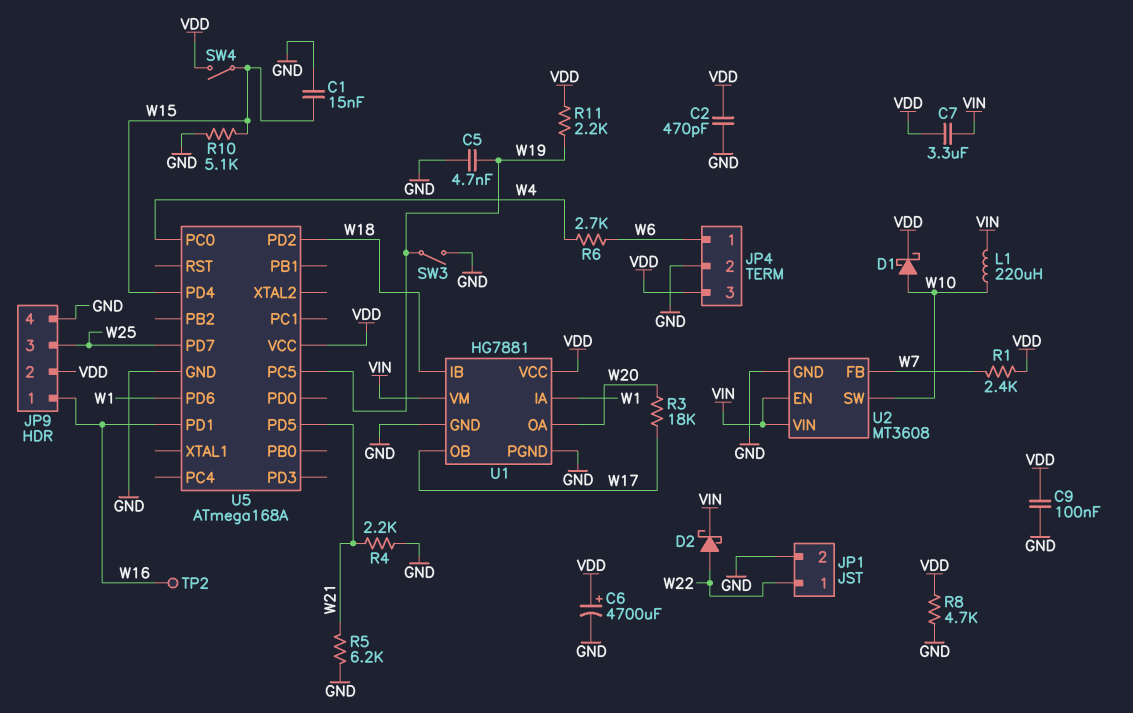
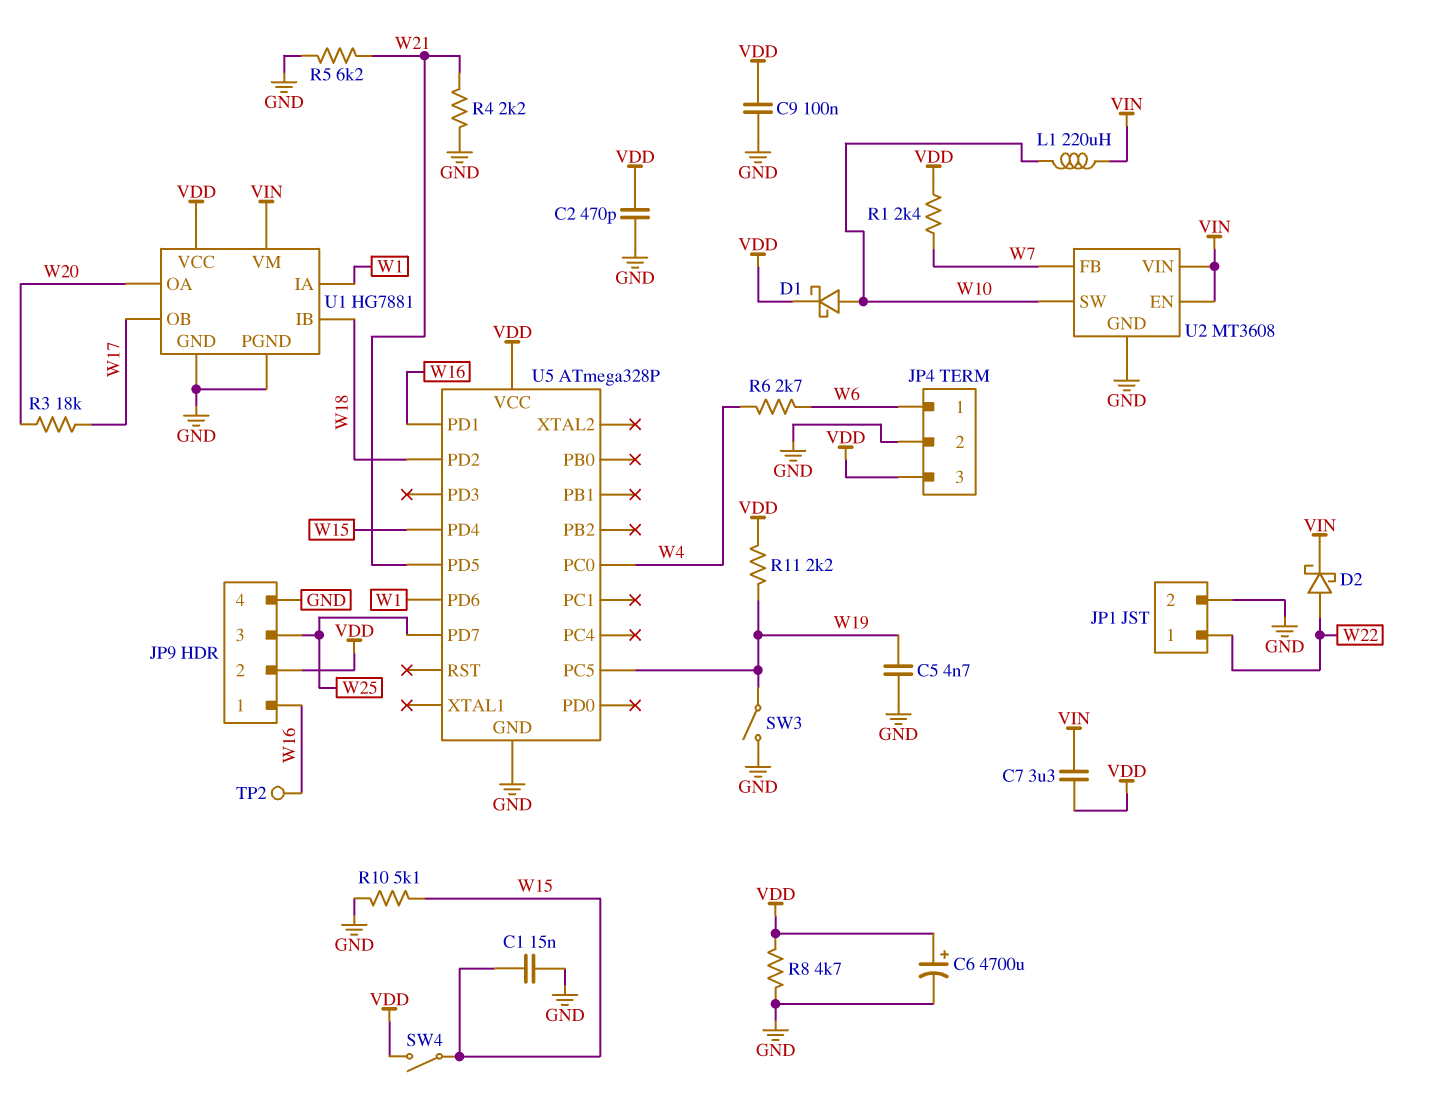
U5: ATmega168A -> ATmega328P

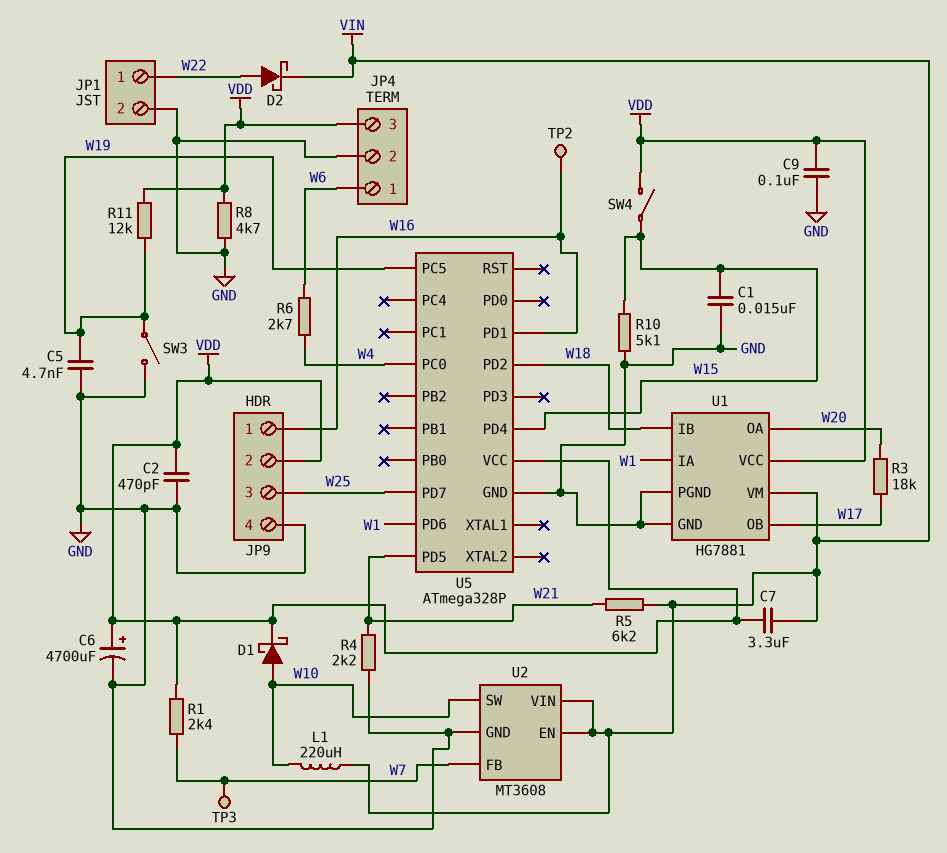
R5: 6.2k (GND, W21) -> 6.2k (VIN, W21)
R11: 2.2k (VDD, W19) -> 12k (VDD, W19)
TP3: none -> test point (W7)

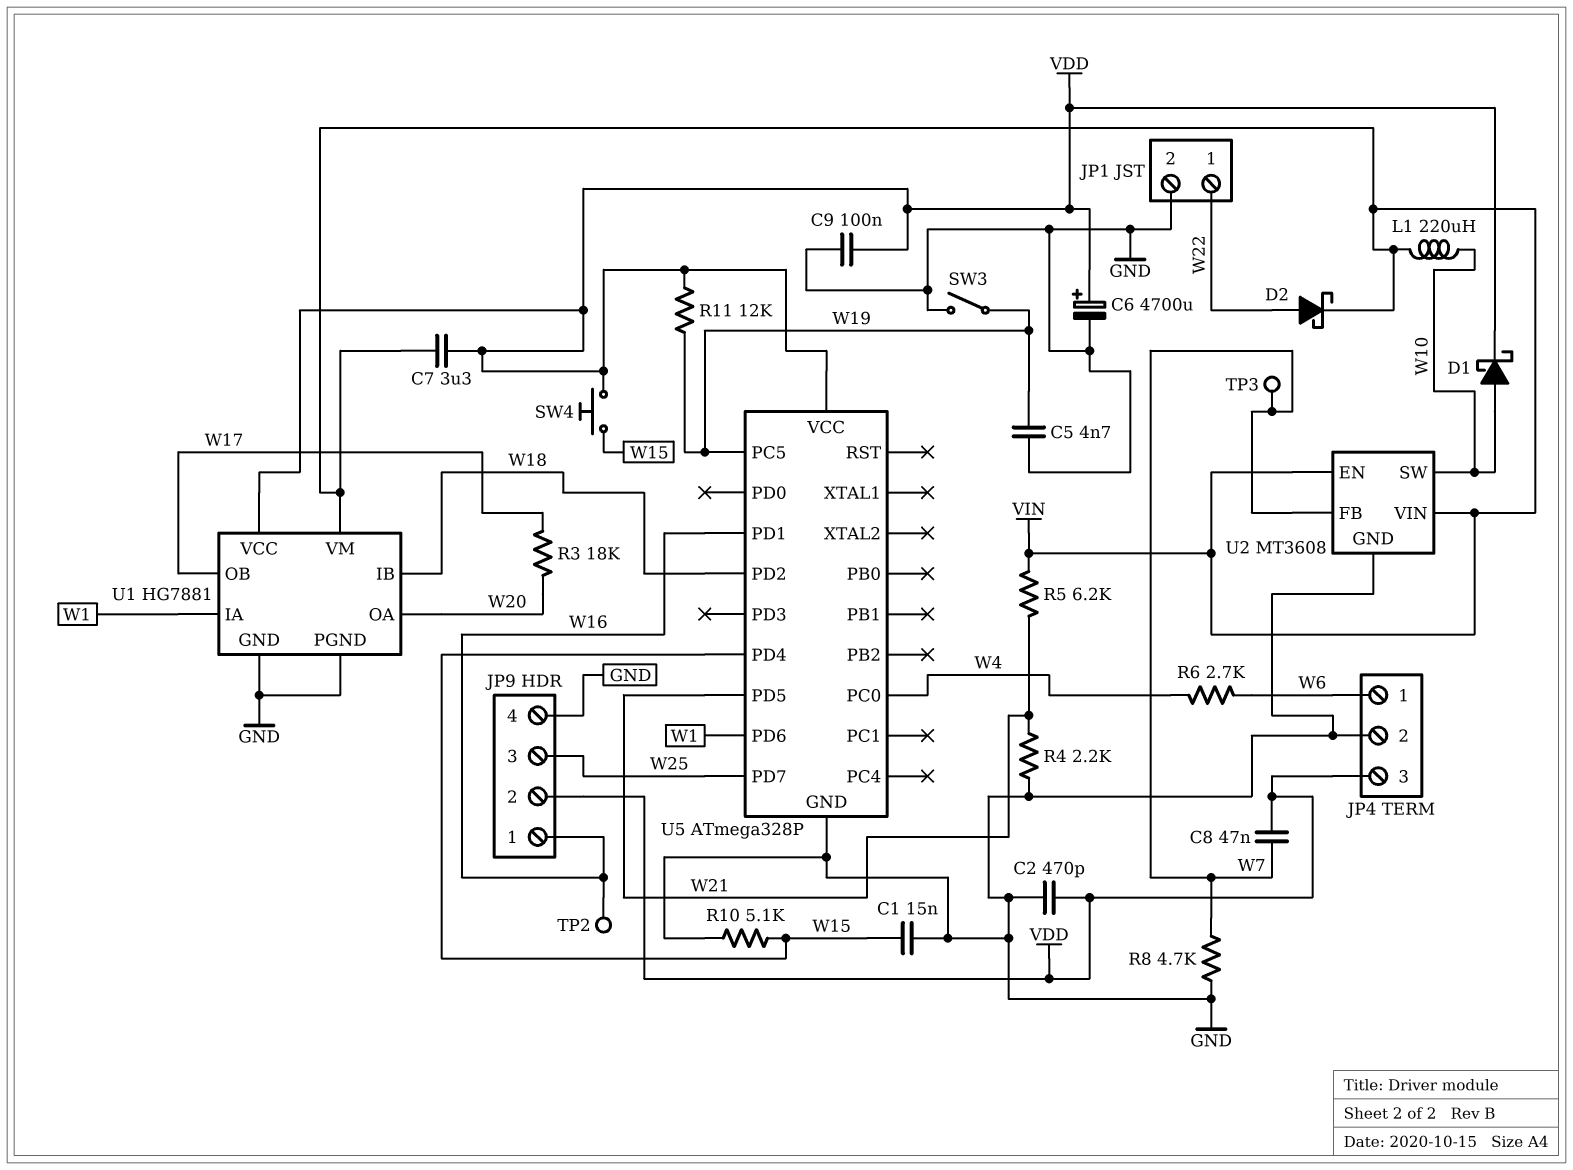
C8: none -> 47nF (VDD, W7)
R1: 2.4k (VDD, W7) -> none
R8: 4.7k (GND, VDD) -> 4.7k (GND, W7)
SW4: switch (VDD, W15) -> button (VDD, W15)

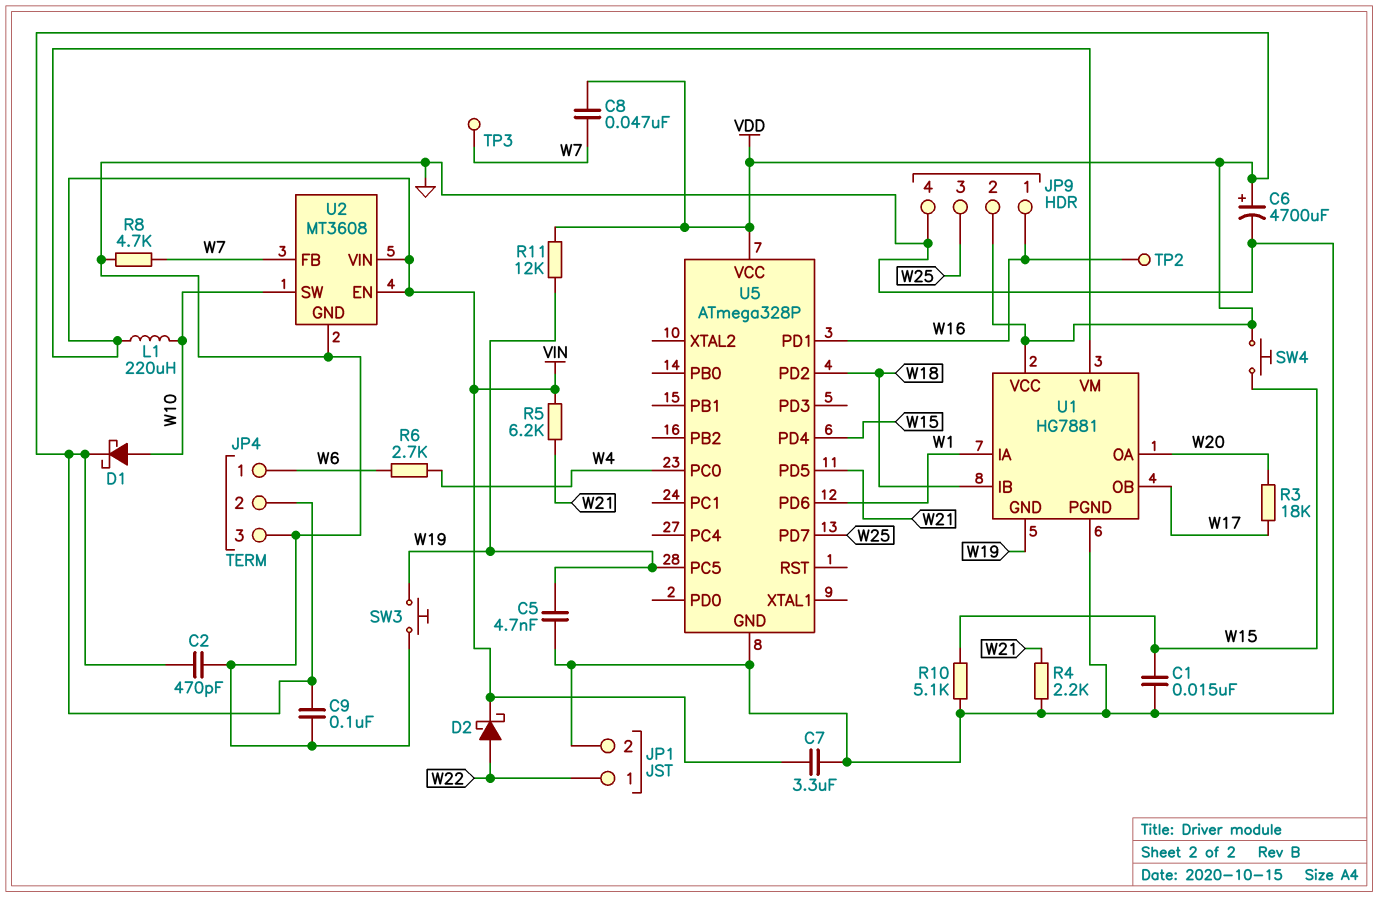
C7: 3.3uF (VDD, VIN) -> 3.3uF (GND, VIN)
JP4 pin 2: GND -> VDD
JP4 pin 3: VDD -> GND
SW3: switch (GND, W19) -> button (GND, W19)
U1 pin GND: GND -> W19

